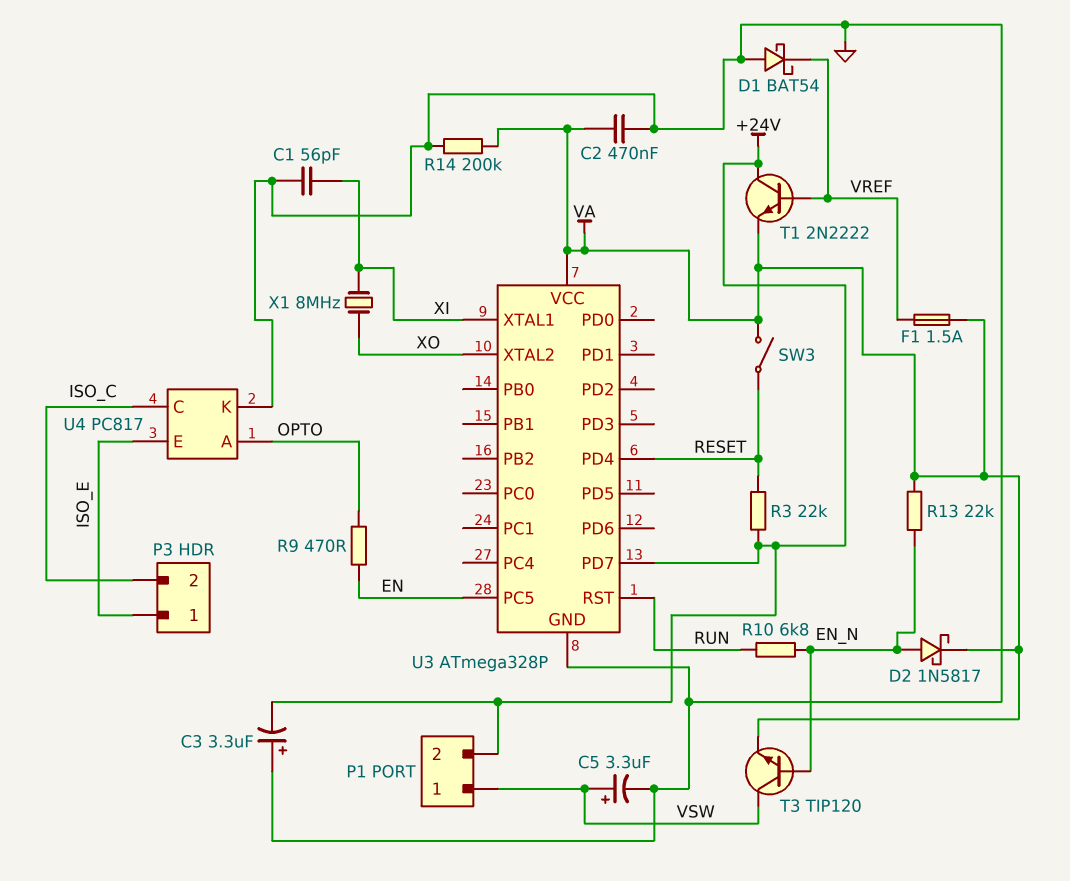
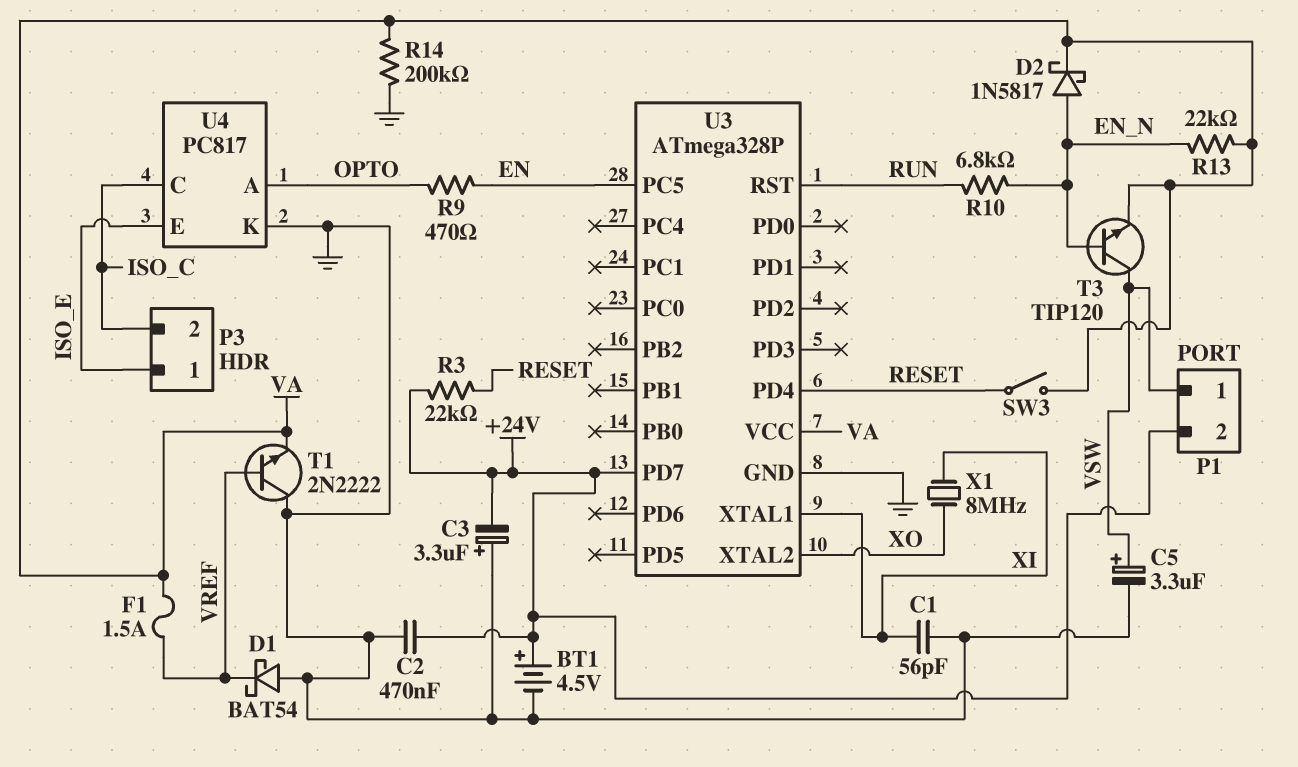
BT1: none -> 4.5V (plus +24V, minus GND)
C2: 470nF (GND, VA) -> 470nF (+24V, GND)
T1: NPN 2N2222 (B VREF, C +24V, E VA) -> NPN 2N2222 (B VREF, C GND, E VA)

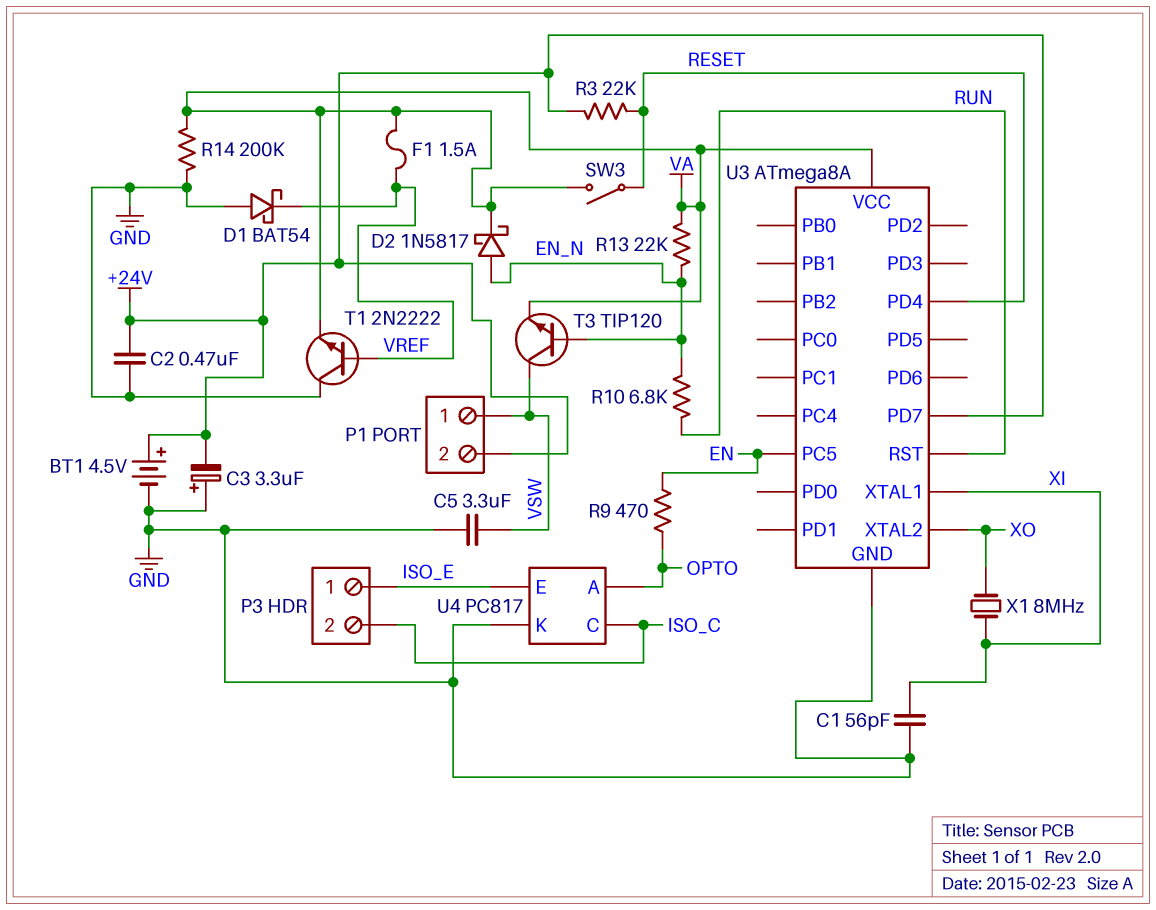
C5: 3.3uF (plus VSW, minus GND) -> 3.3uF (GND, VSW)
U3: ATmega328P -> ATmega8A

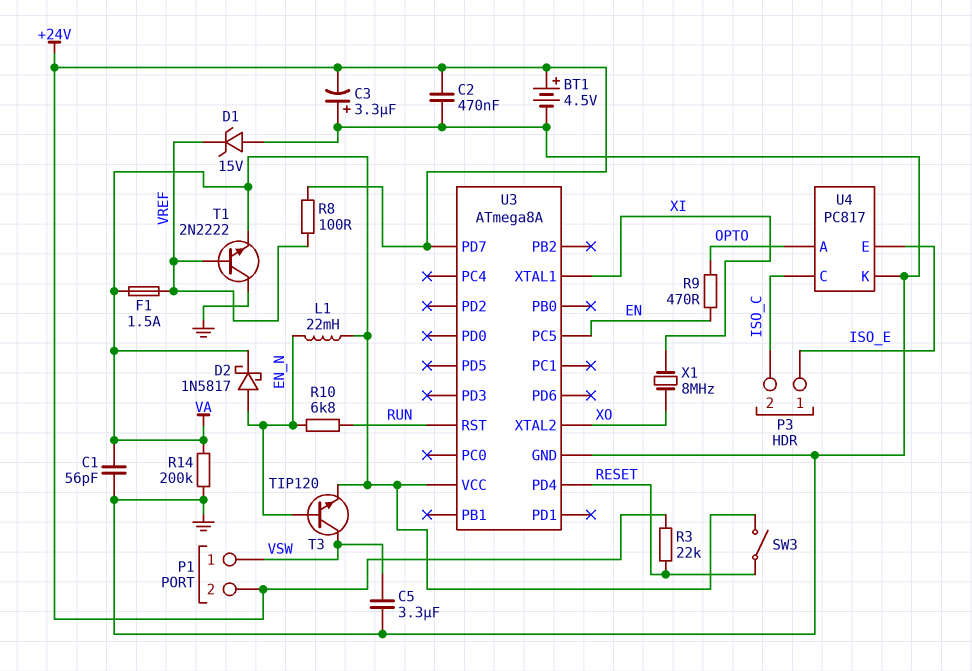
C1: 56pF (GND, XI) -> 56pF (GND, VA)
D1: schottky BAT54 (A GND, K VREF) -> zener 15V (A GND, K VREF)
L1: none -> 22mH (EN_N, VA)
R8: none -> 100 (+24V, VREF)
R13: 22k (EN_N, VA) -> none

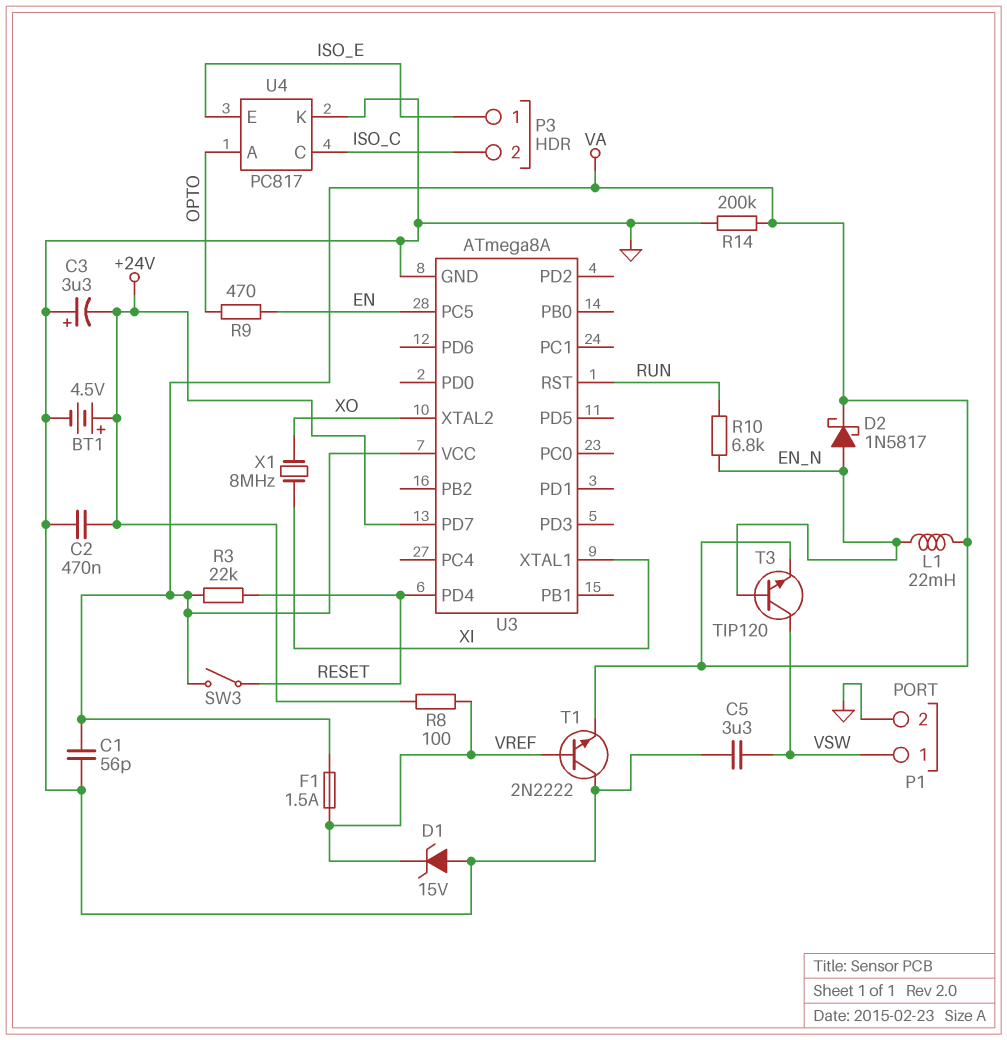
P1 pin 2: +24V -> GND
R3: 22k (+24V, RESET) -> 22k (RESET, VA)

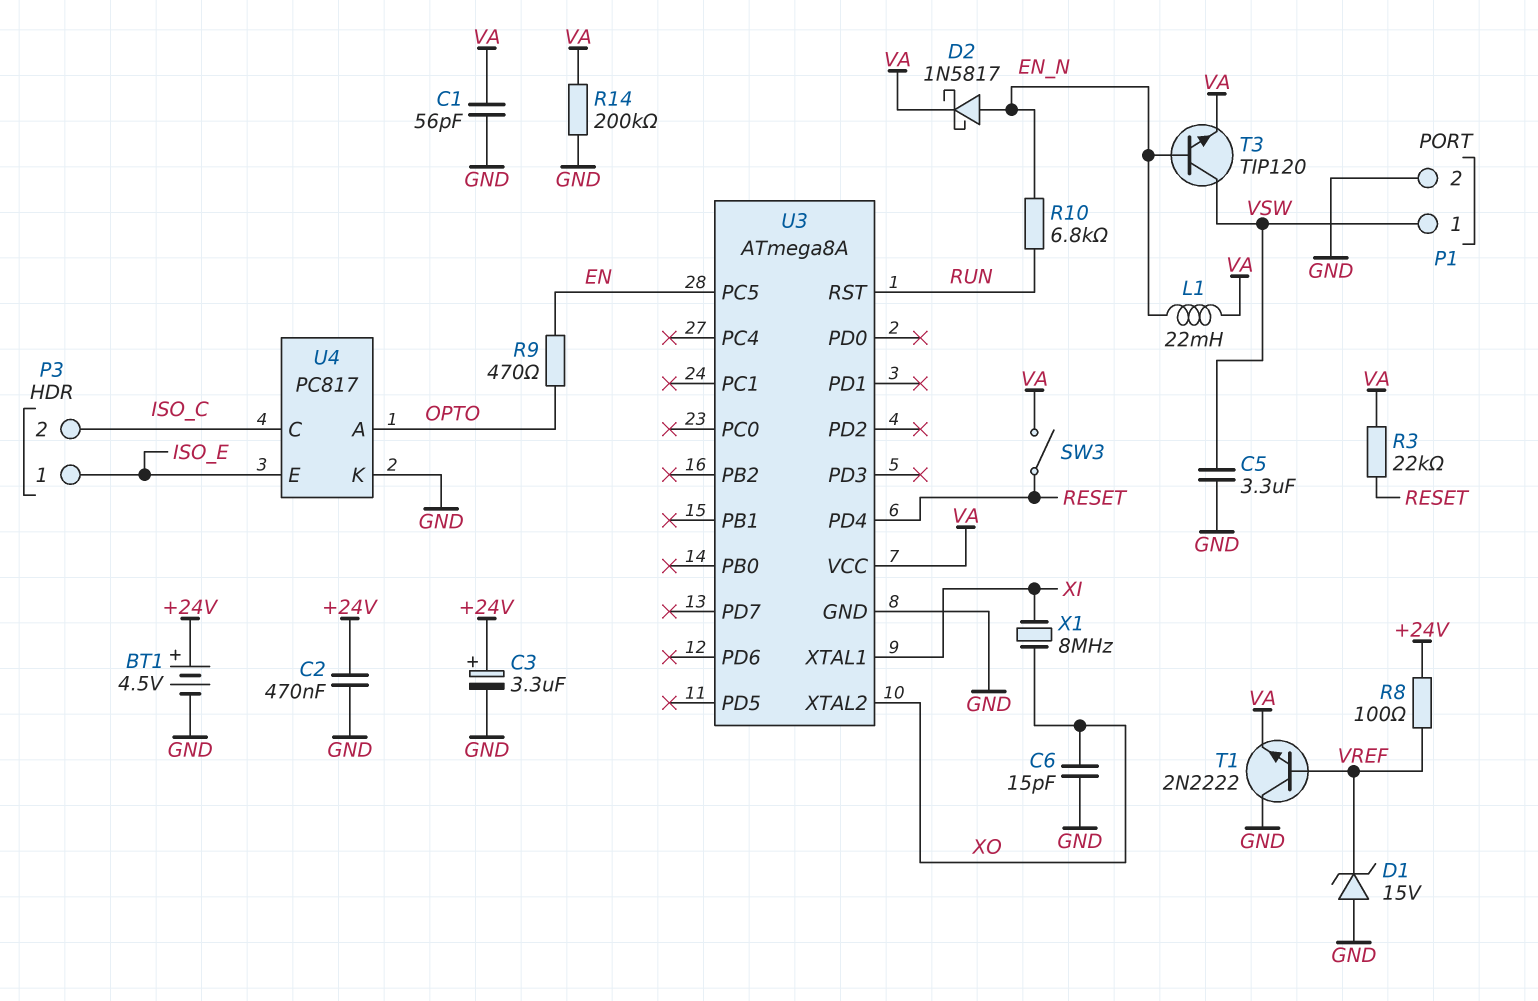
C3: 3.3uF (plus GND, minus +24V) -> 3.3uF (plus +24V, minus GND)
C6: none -> 15pF (GND, XO)
F1: 1.5A (VA, VREF) -> none
U3 pin PD7: +24V -> none

